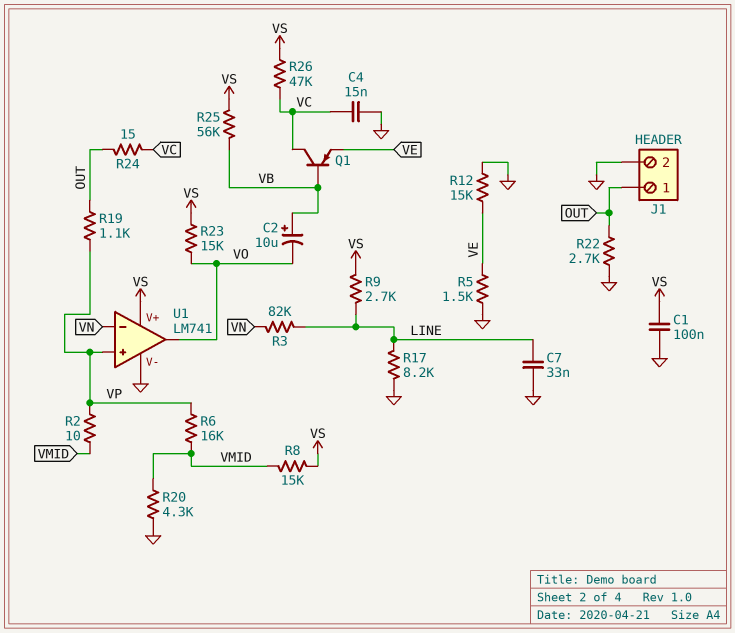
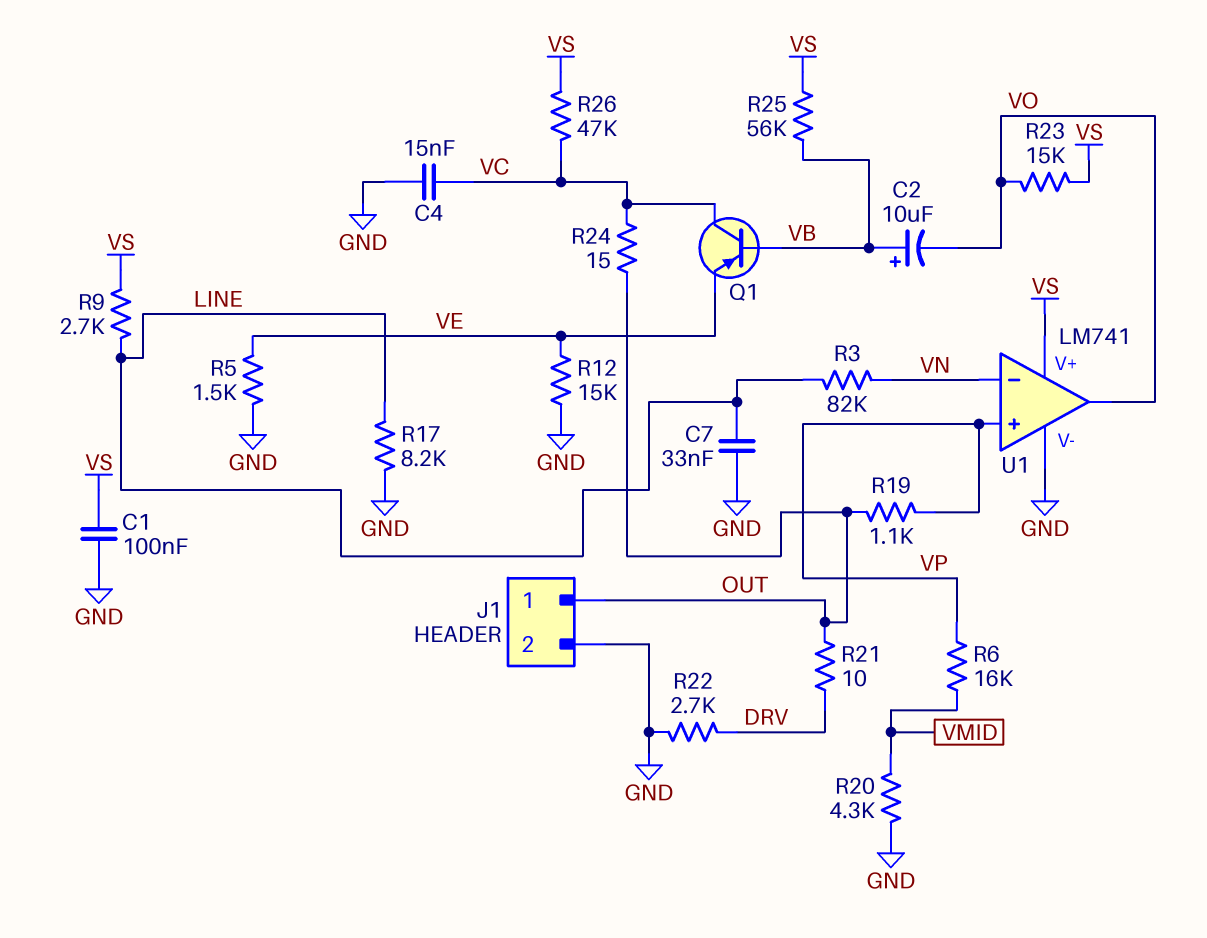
R2: 10 (VMID, VP) -> none
R8: 15k (VMID, VS) -> none
R21: none -> 10 (DRV, OUT)
R22: 2.7k (GND, OUT) -> 2.7k (DRV, GND)

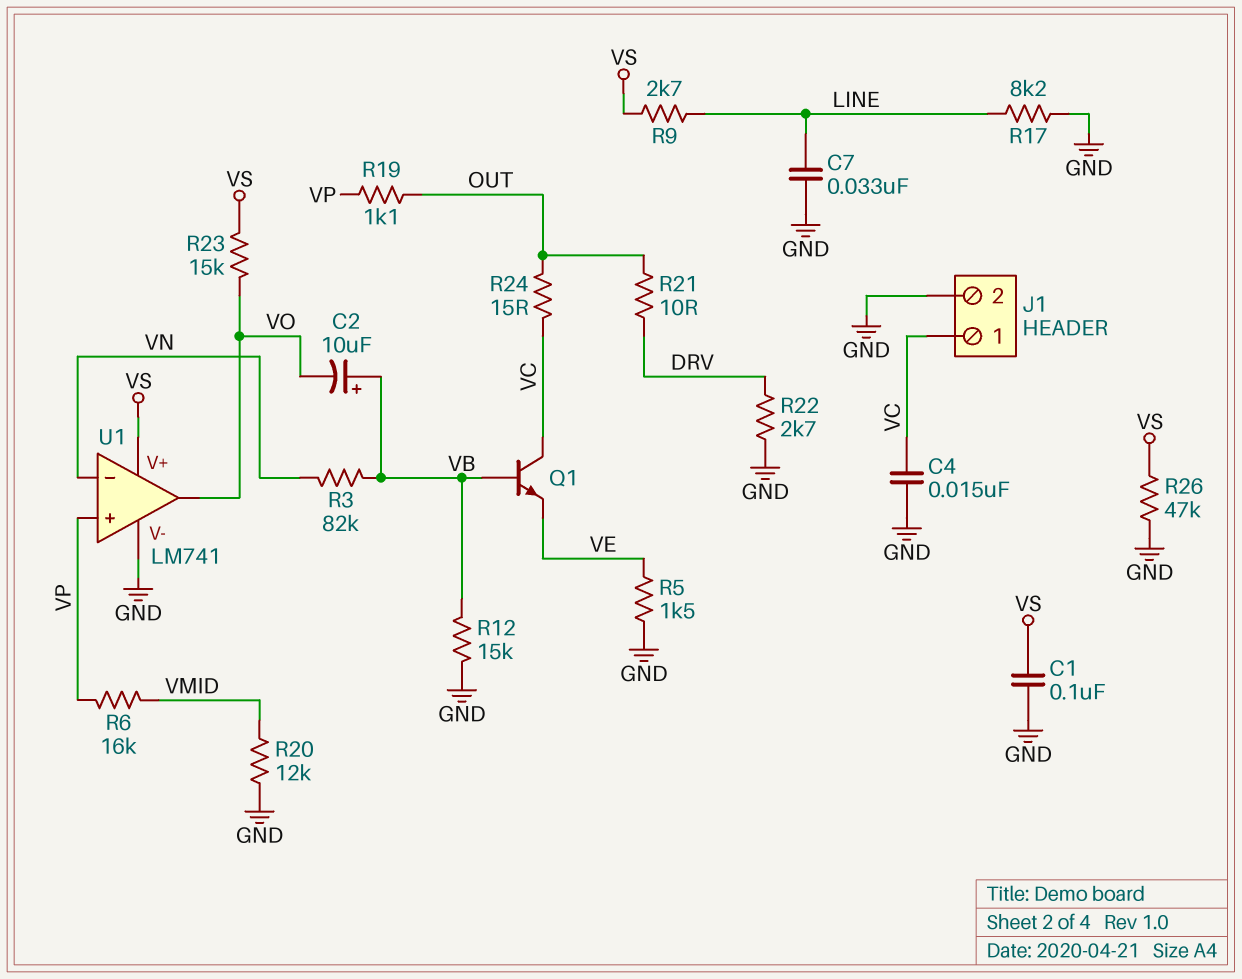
J1 pin 1: OUT -> VC
Q1: PNP (B VB, C VC, E VE) -> NPN (B VB, C VC, E VE)
R3: 82k (LINE, VN) -> 82k (VB, VN)
R12: 15k (GND, VE) -> 15k (GND, VB)
R20: 4.3k (GND, VMID) -> 12k (GND, VMID)
R25: 56k (VB, VS) -> none
R26: 47k (VC, VS) -> 47k (GND, VS)

